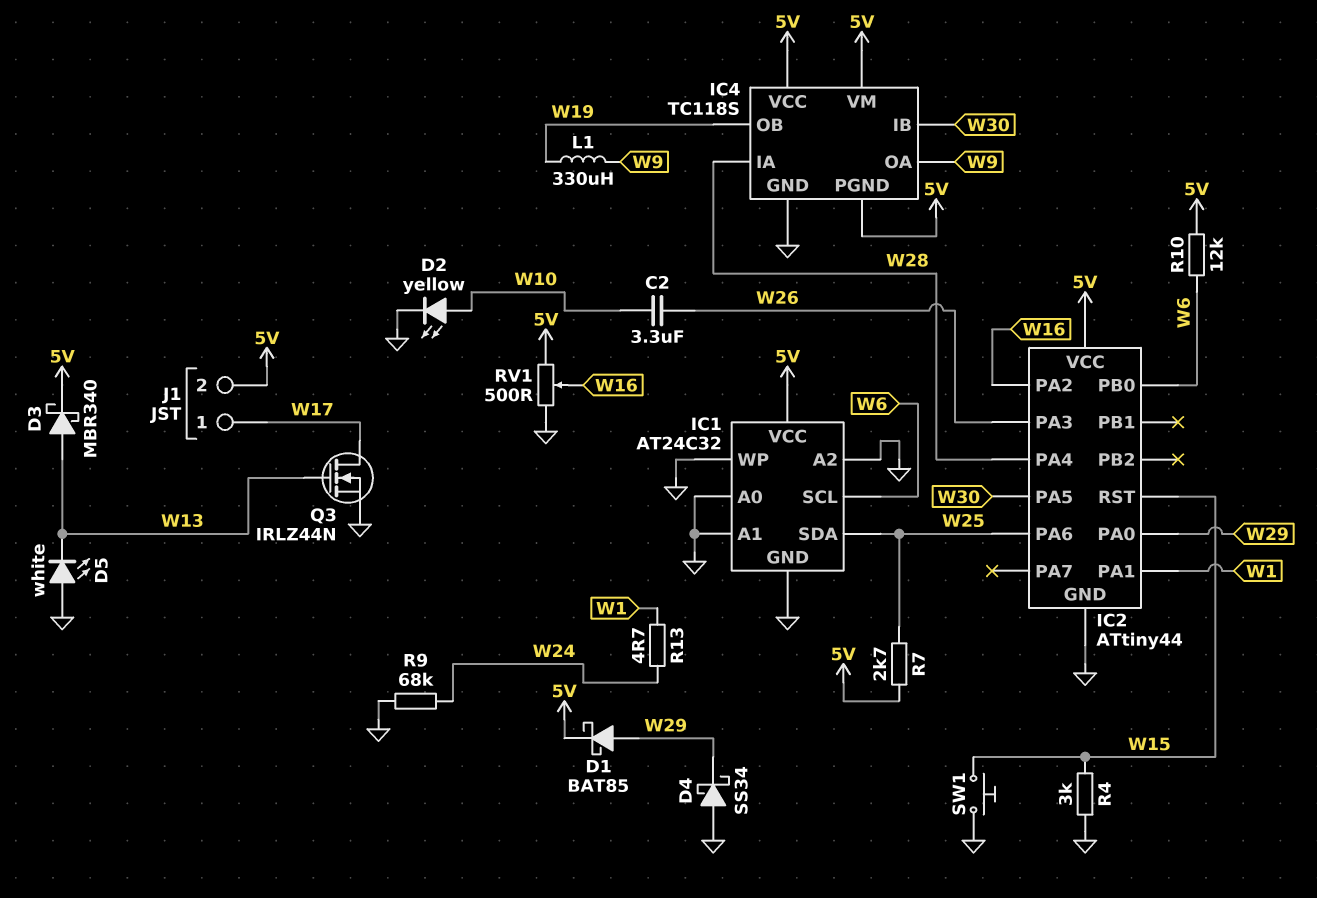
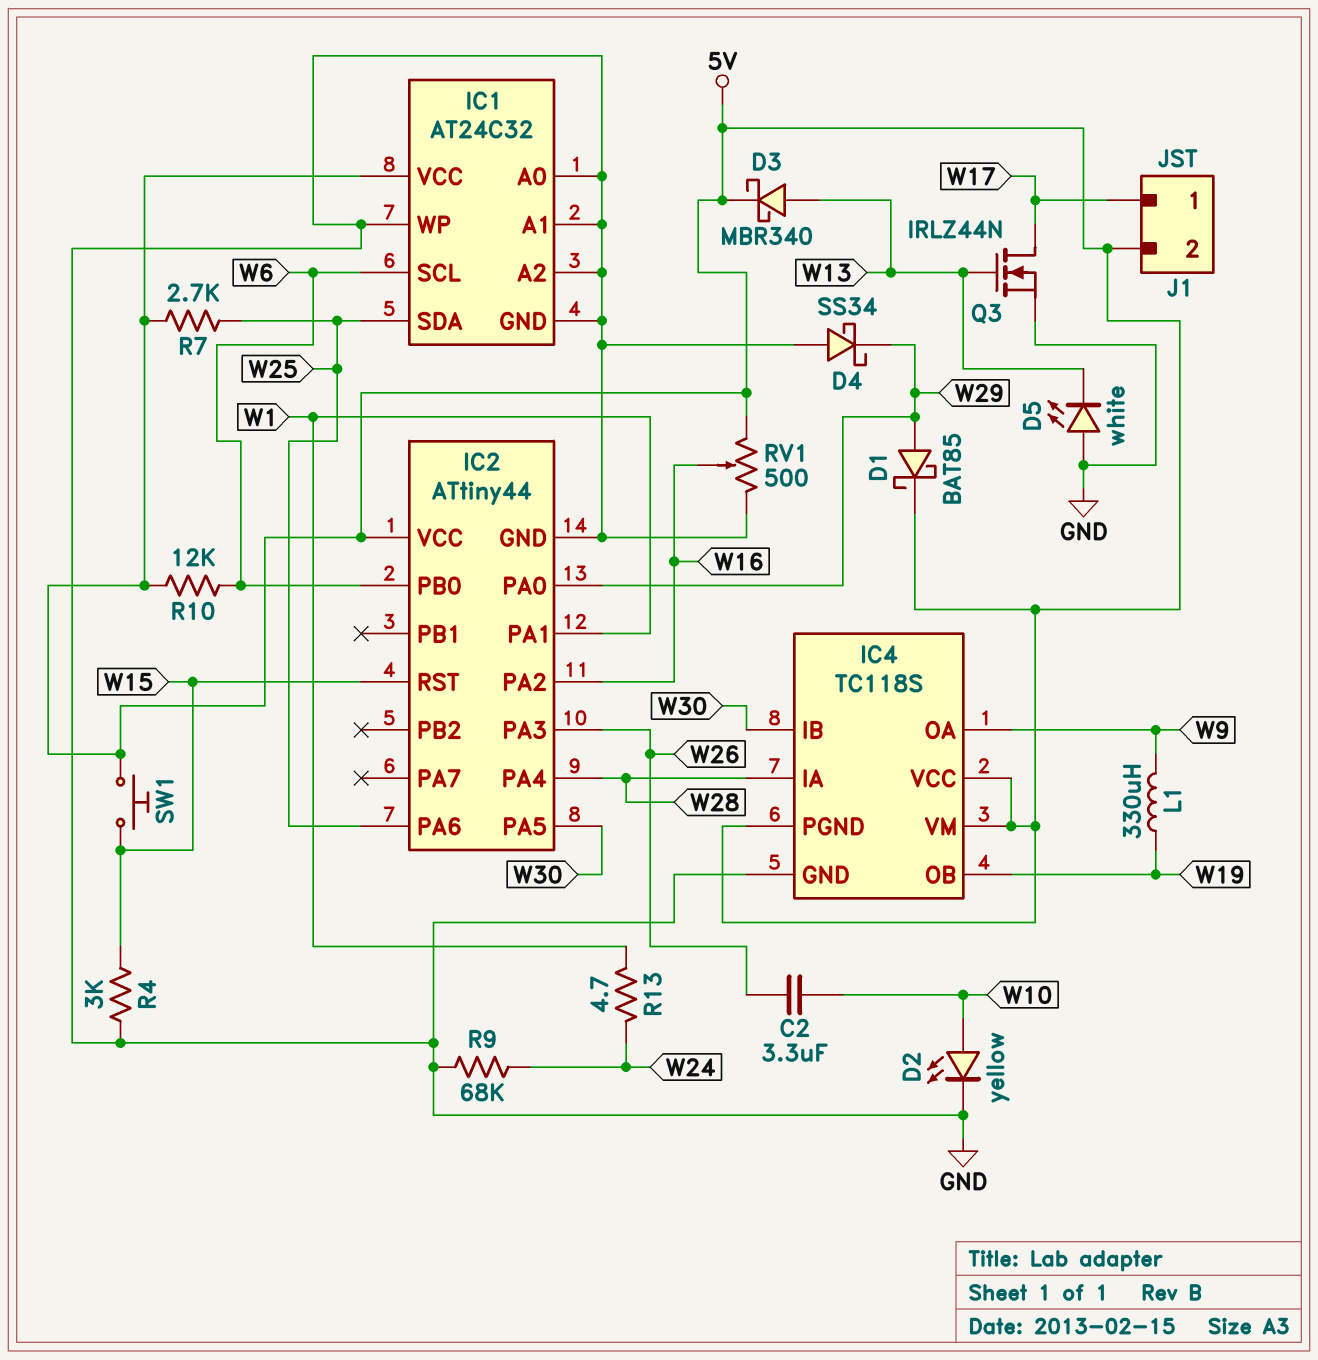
SW1: button (GND, W15) -> button (5V, W15)

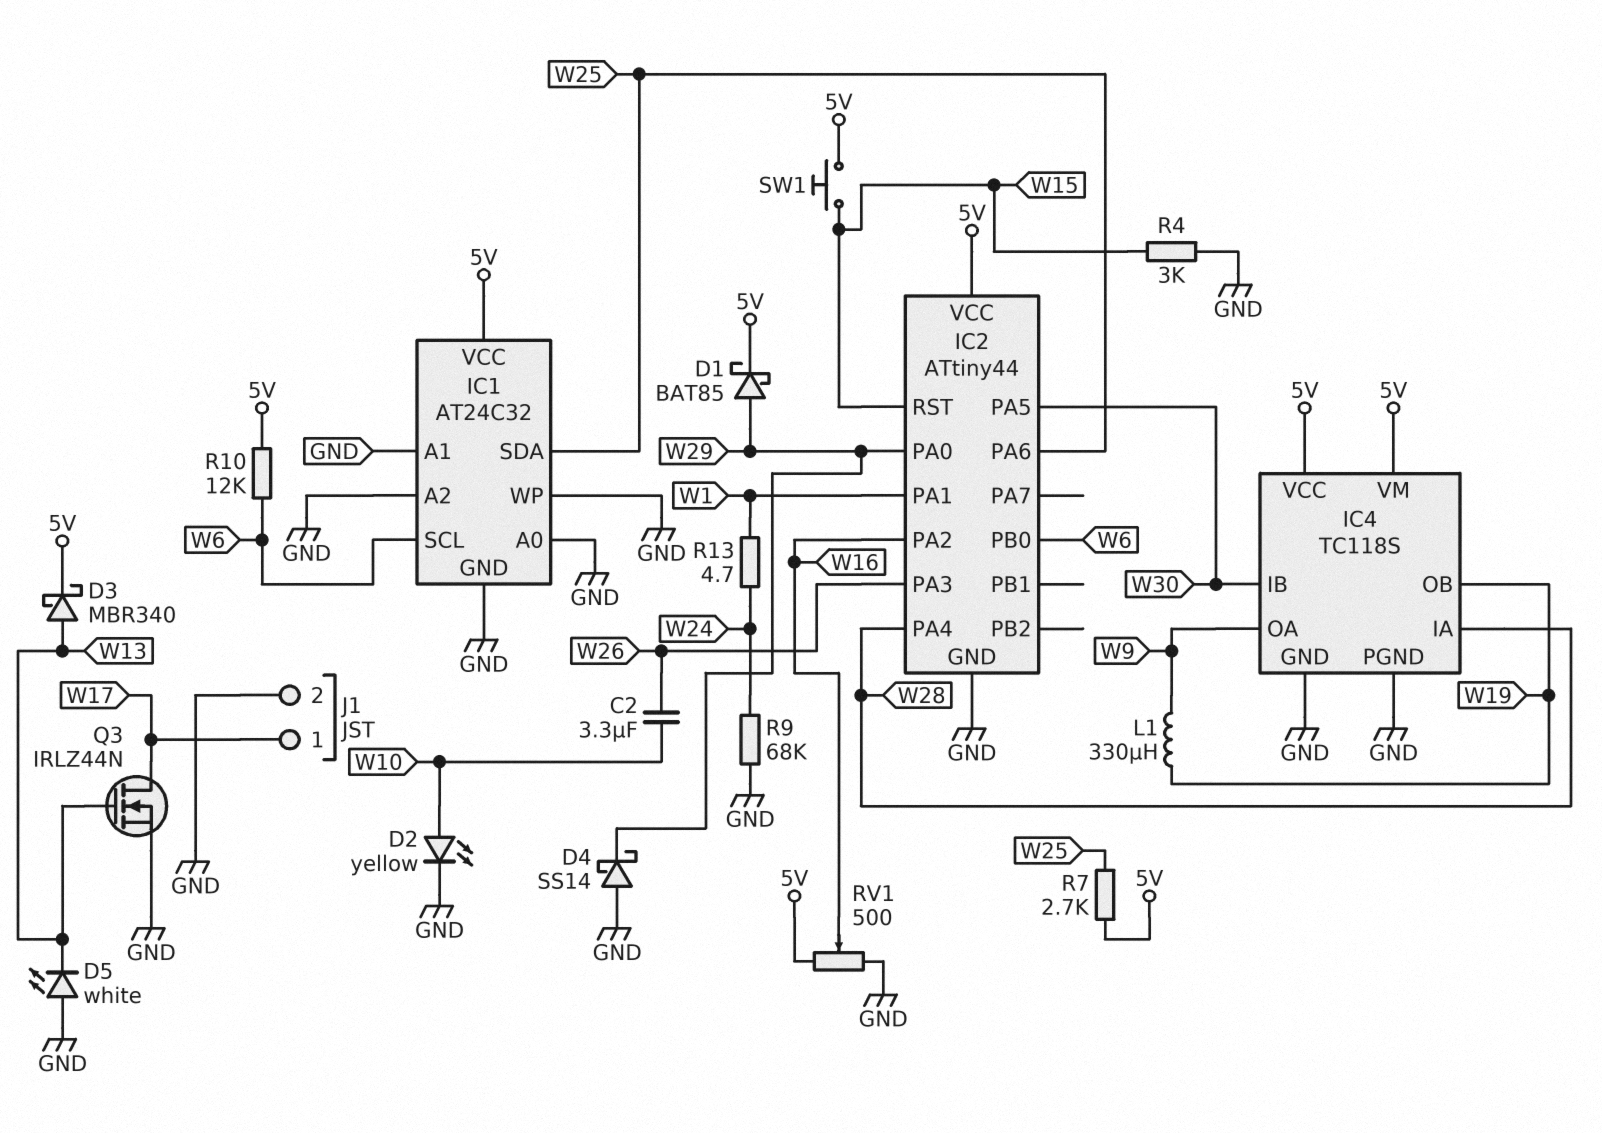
D4: schottky SS34 (A GND, K W29) -> schottky SS14 (A GND, K W29)
IC4 pin PGND: 5V -> GND
J1 pin 2: 5V -> GND

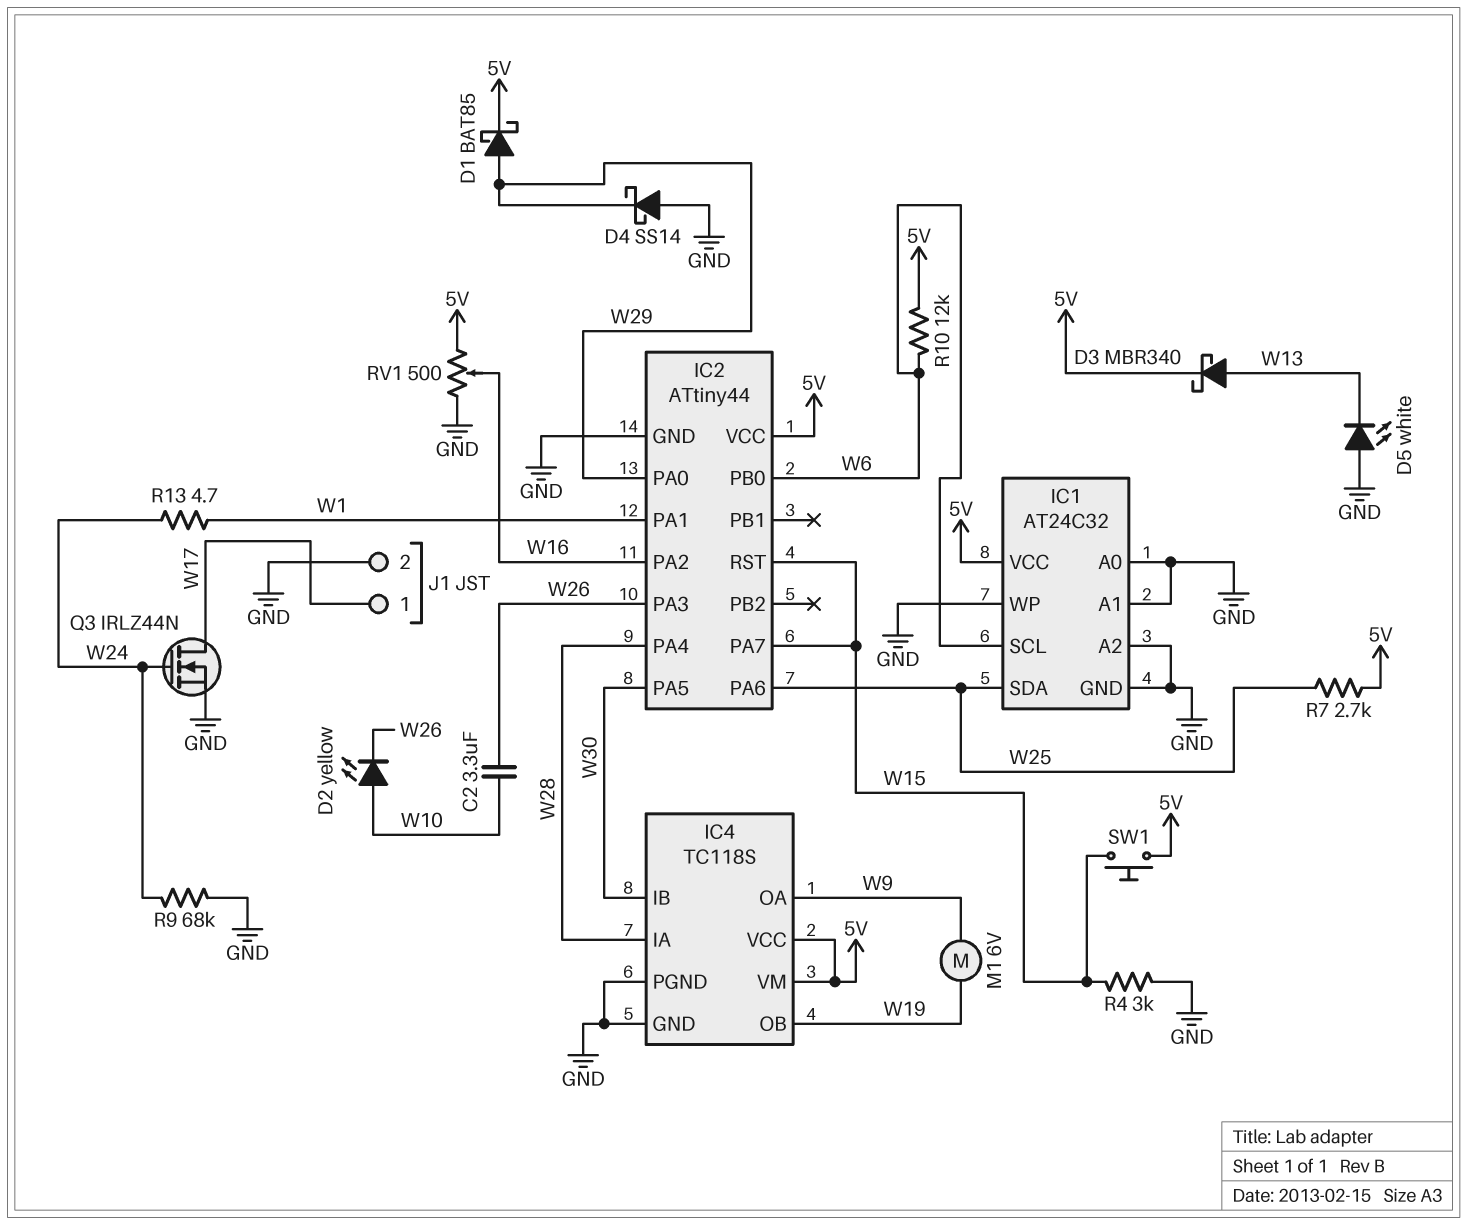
D2: LED yellow (A W10, K GND) -> LED yellow (A W10, K W26)
IC2 pin PA7: none -> W15
L1: 330uH (W9, W19) -> none
M1: none -> motor 6V (W9, W19)
Q3: NMOS IRLZ44N (G W13, D W17, S GND) -> NMOS IRLZ44N (G W24, D W17, S GND)

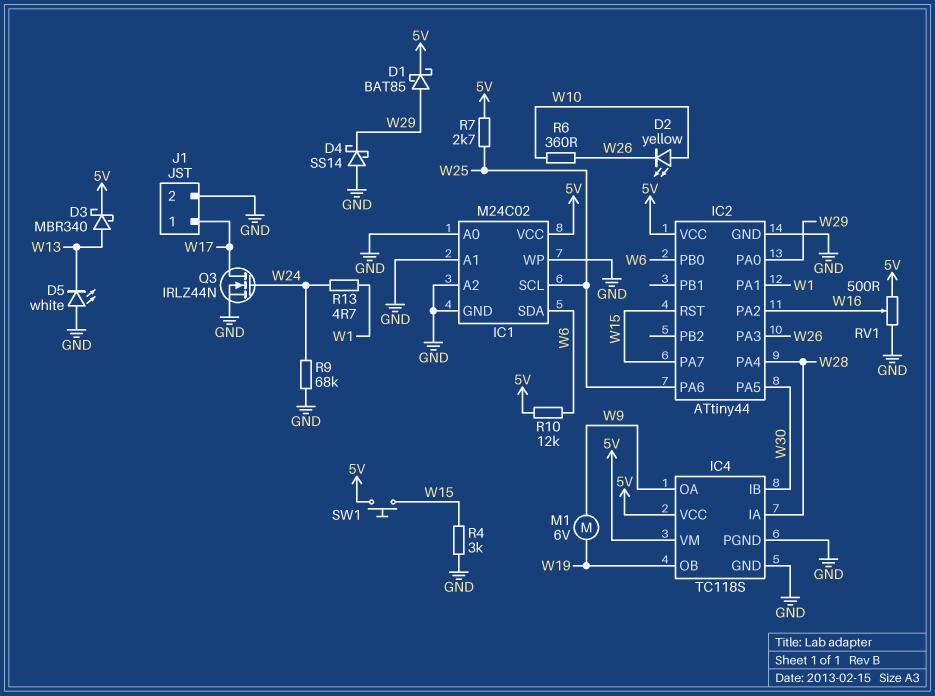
C2: 3.3uF (W10, W26) -> none
IC1: AT24C32 -> M24C02
IC1 pin SCL: W6 -> W25
IC1 pin SDA: W25 -> W6
R6: none -> 360 (W10, W26)

